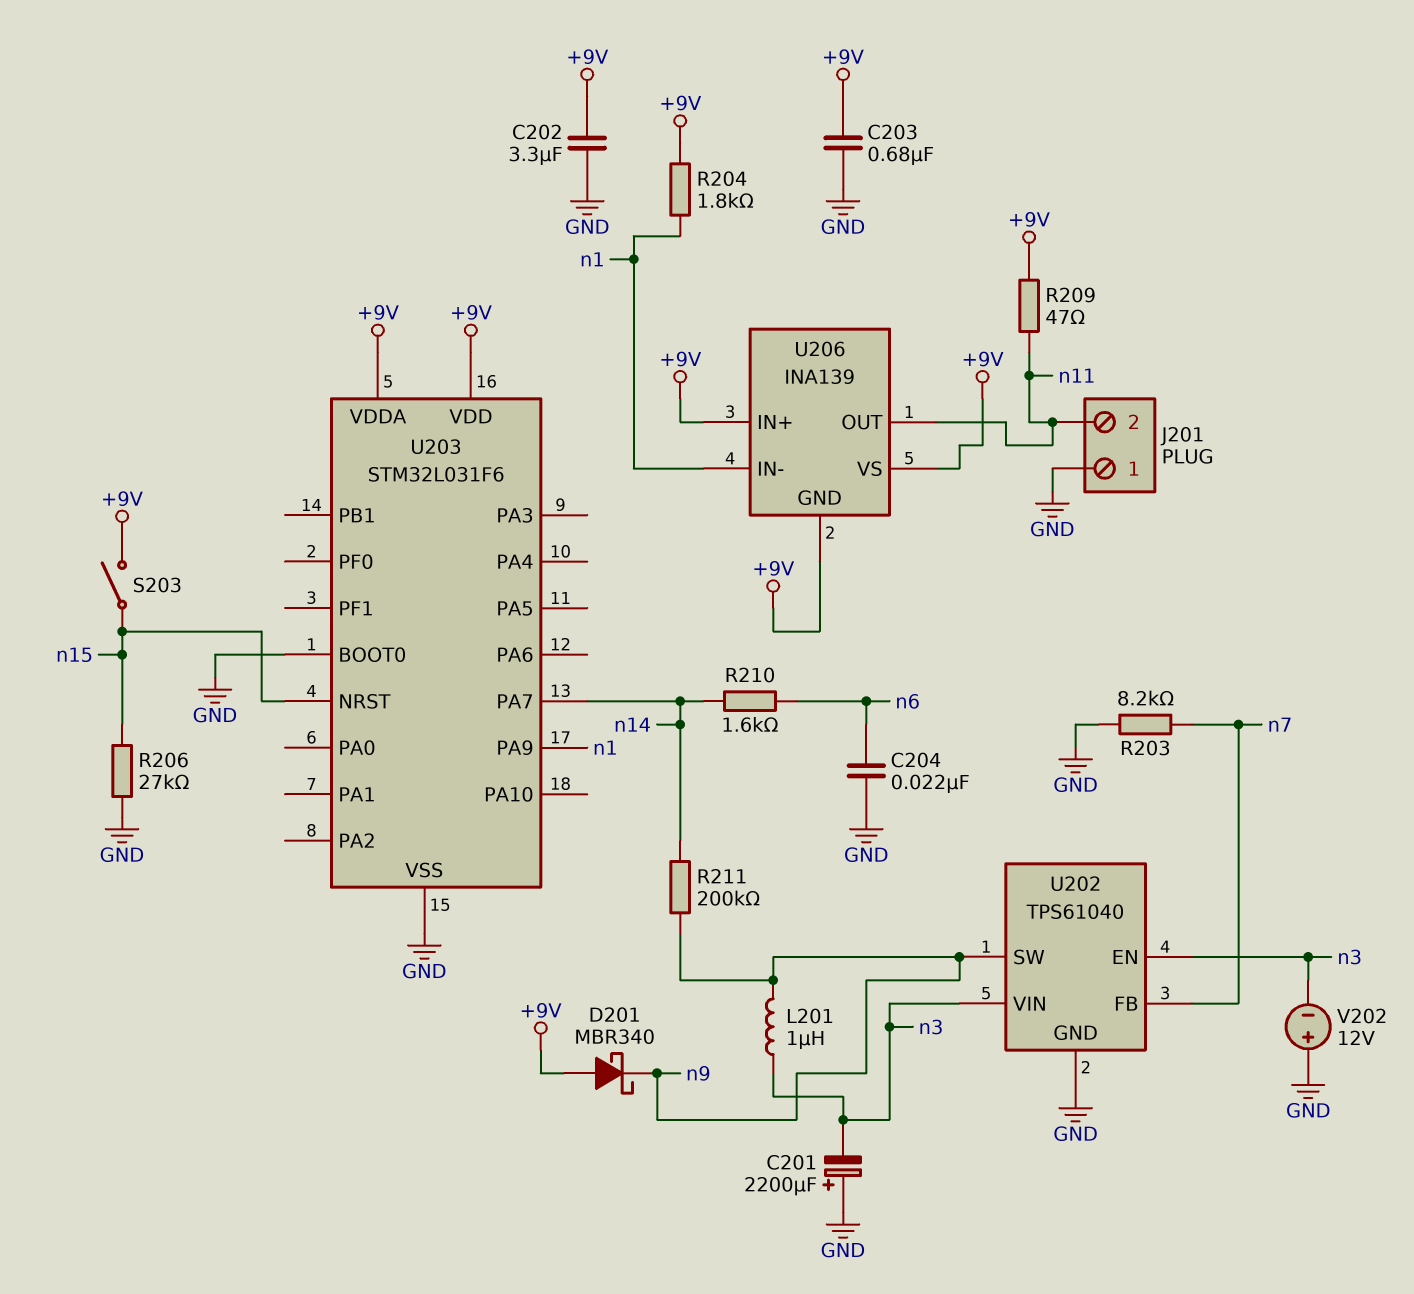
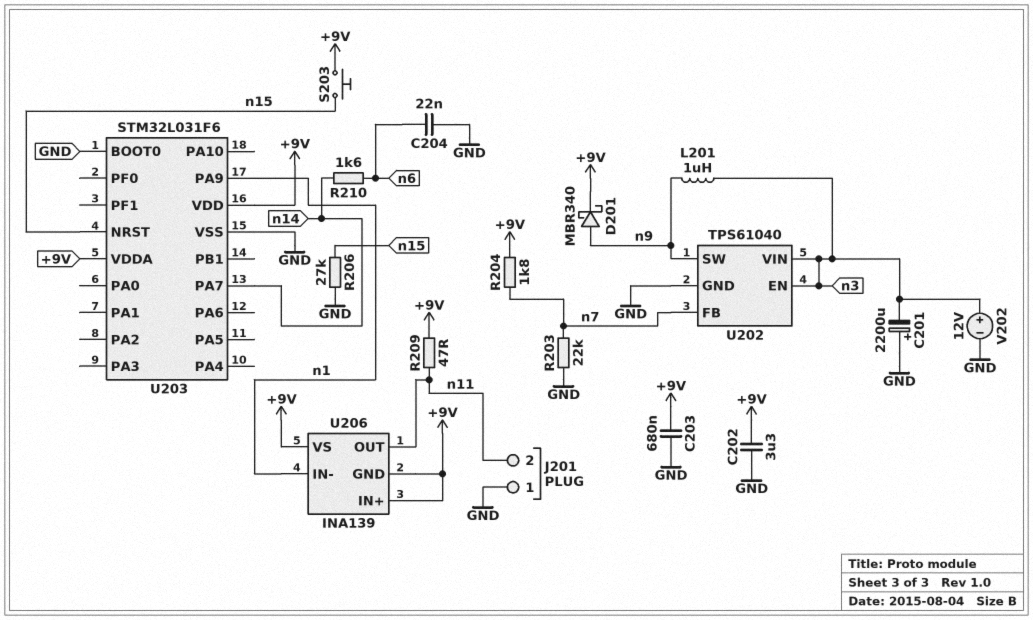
D201: schottky MBR340 (A +9V, K n9) -> schottky MBR340 (A n9, K +9V)
R203: 8.2k (GND, n7) -> 22k (GND, n7)
R204: 1.8k (+9V, n1) -> 1.8k (+9V, n7)
R211: 200k (n9, n14) -> none
S203: switch (+9V, n15) -> button (+9V, n15)
V202: 12V (plus GND, minus n3) -> 12V (plus n3, minus GND)

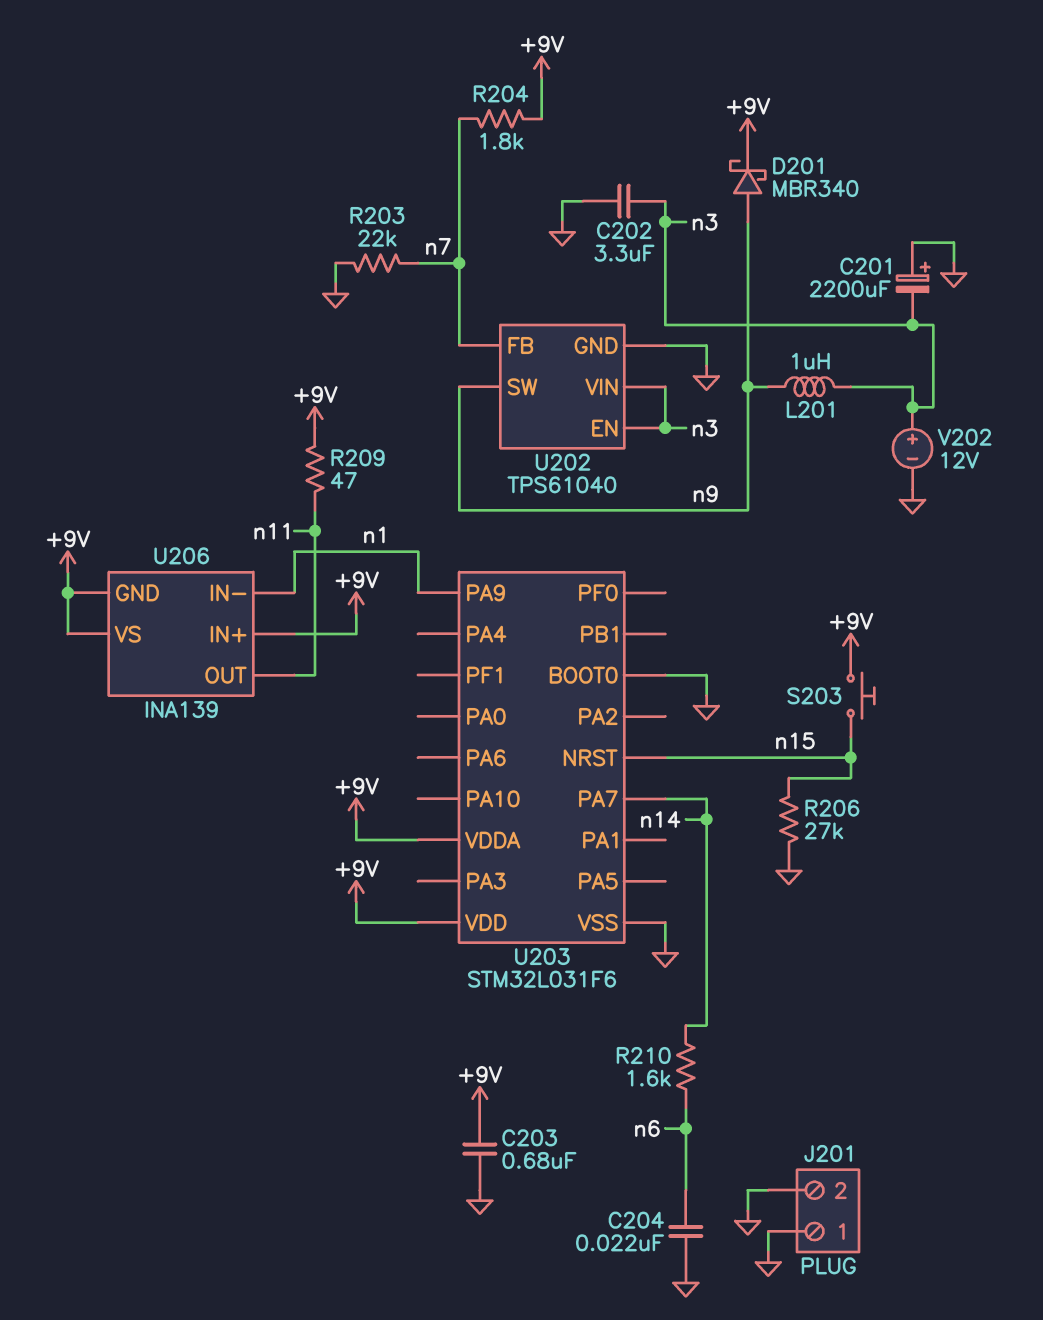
C202: 3.3uF (+9V, GND) -> 3.3uF (GND, n3)
J201 pin 2: n11 -> GND

